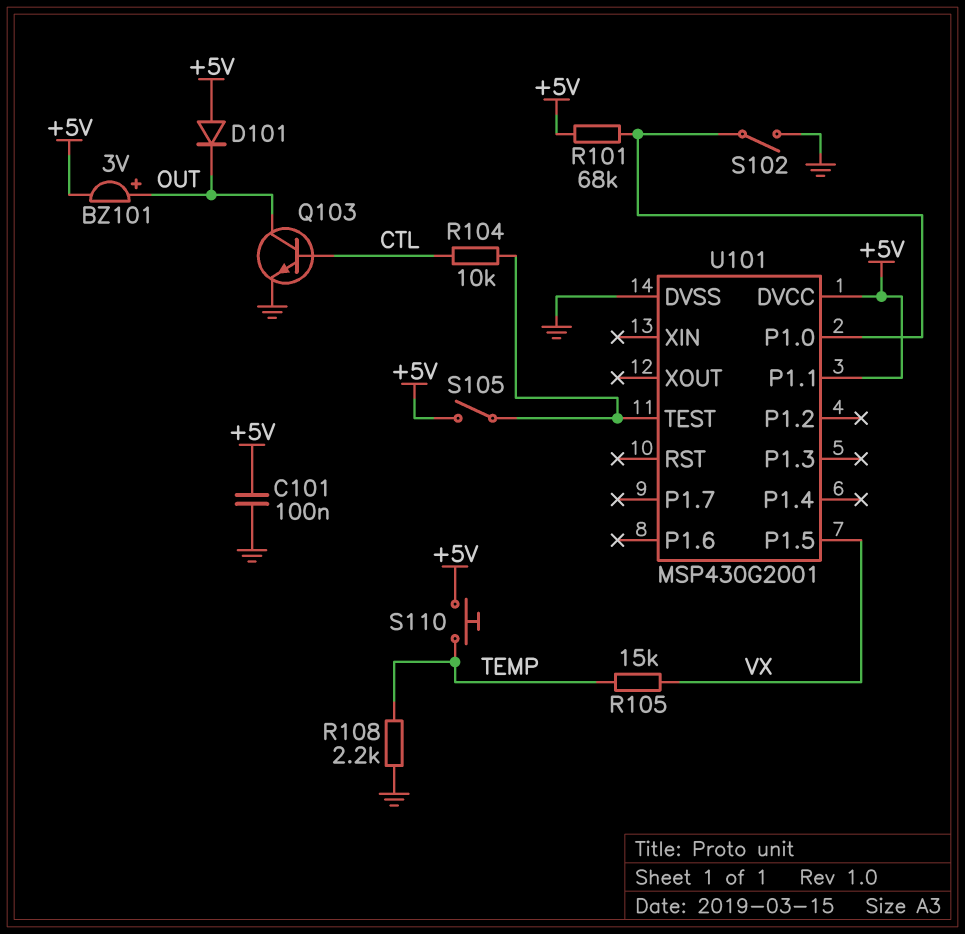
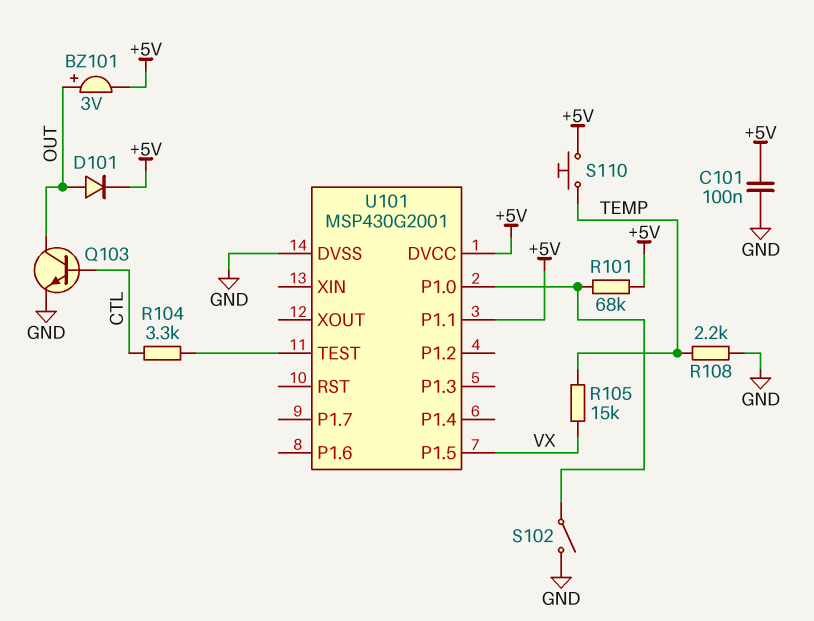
D101: diode (A +5V, K OUT) -> diode (A OUT, K +5V)
R104: 10k (CTL, U101/TEST) -> 3.3k (CTL, U101/TEST)
S105: switch (+5V, U101/TEST) -> none

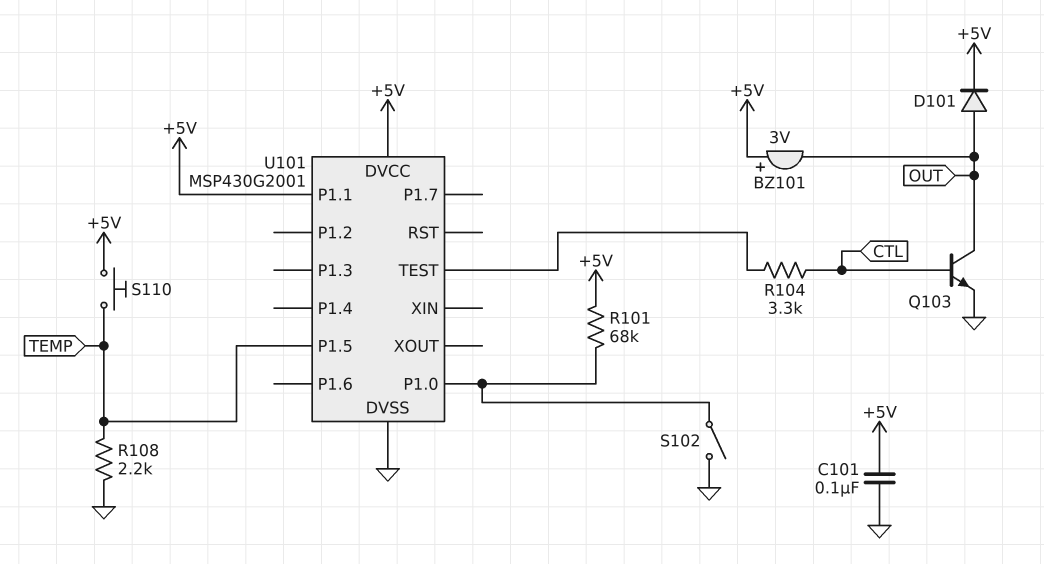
BZ101: buzzer 3V (plus OUT, minus +5V) -> buzzer 3V (plus +5V, minus OUT)
R105: 15k (TEMP, VX) -> none
U101 pin P1.5: VX -> TEMP

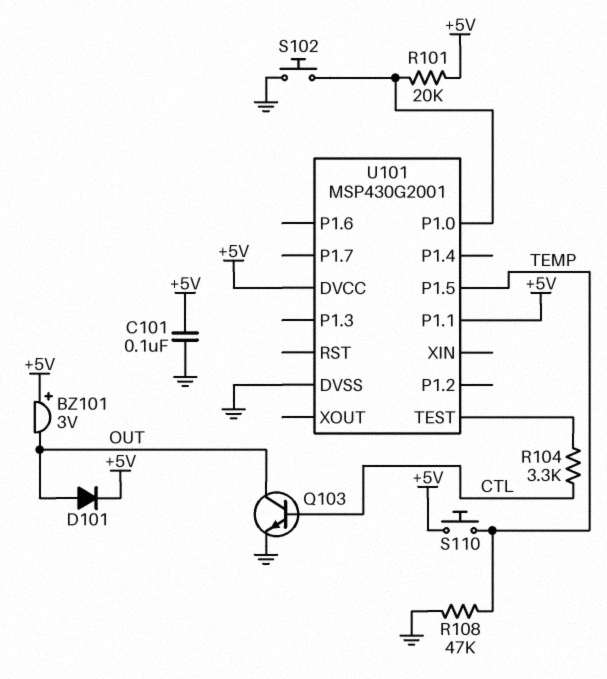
R101: 68k (+5V, U101/P1.0) -> 20k (+5V, U101/P1.0)
R108: 2.2k (GND, TEMP) -> 47k (GND, TEMP)
S102: switch (GND, U101/P1.0) -> button (GND, U101/P1.0)

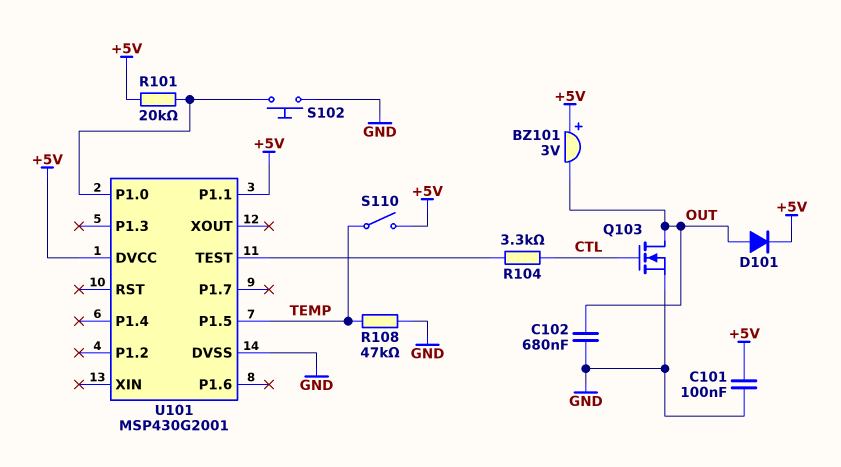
C102: none -> 680nF (GND, OUT)
Q103: NPN (B CTL, C OUT, E GND) -> NMOS (G CTL, D OUT, S GND)
S110: button (+5V, TEMP) -> switch (+5V, TEMP)

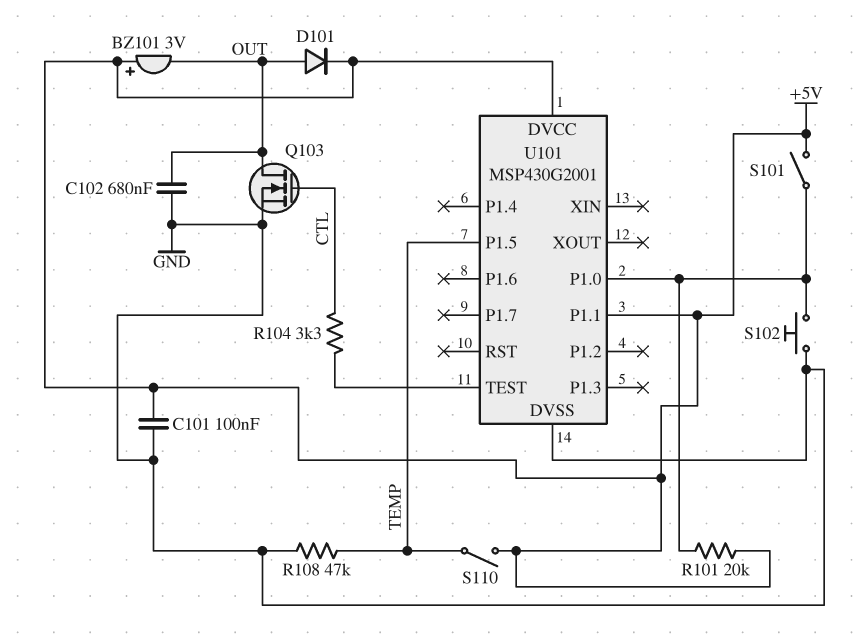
S101: none -> switch (+5V, U101/P1.0)

